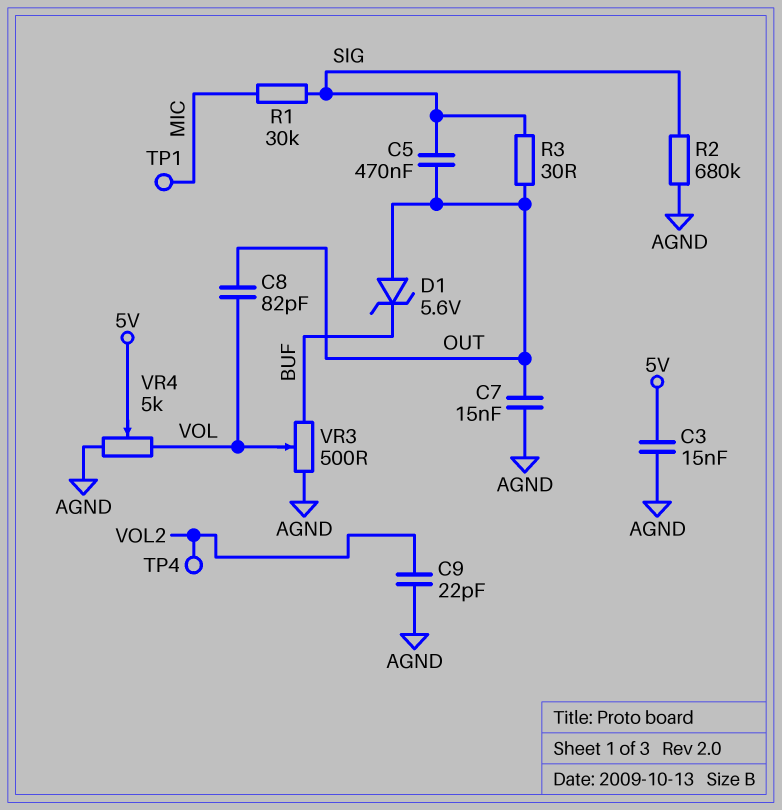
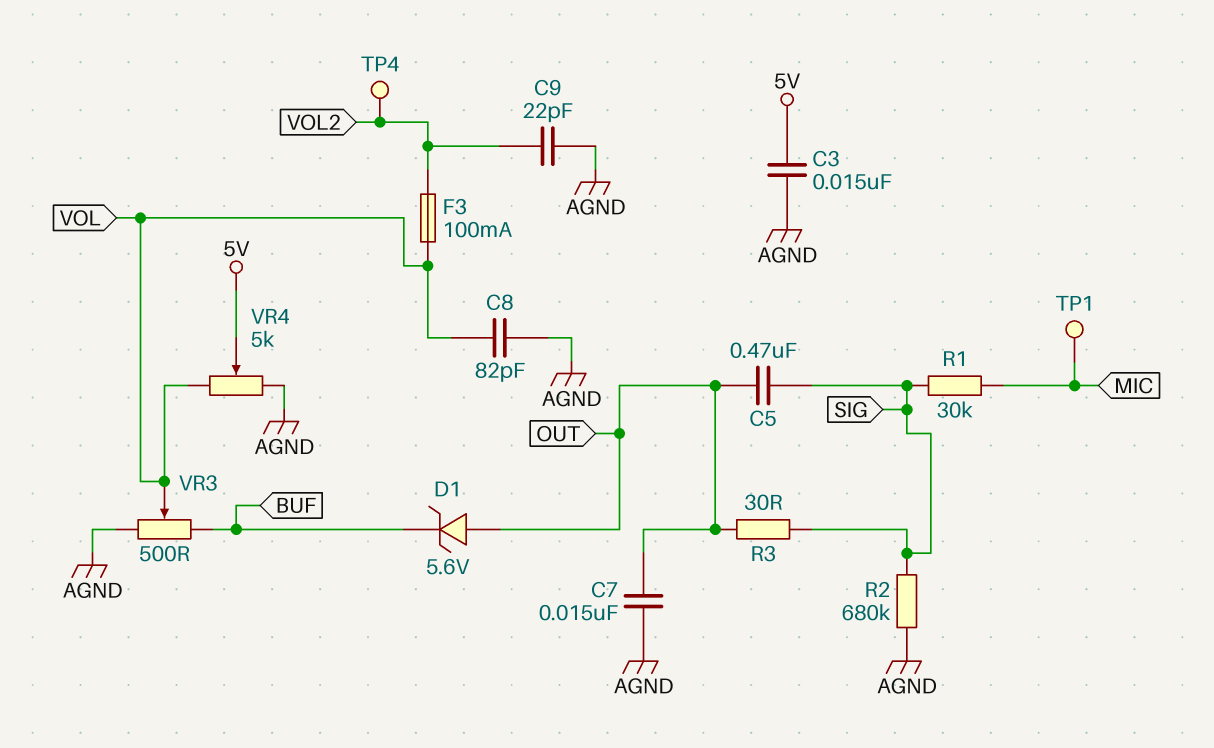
C8: 82pF (OUT, VOL) -> 82pF (AGND, VOL)
F3: none -> 100mA (VOL, VOL2)

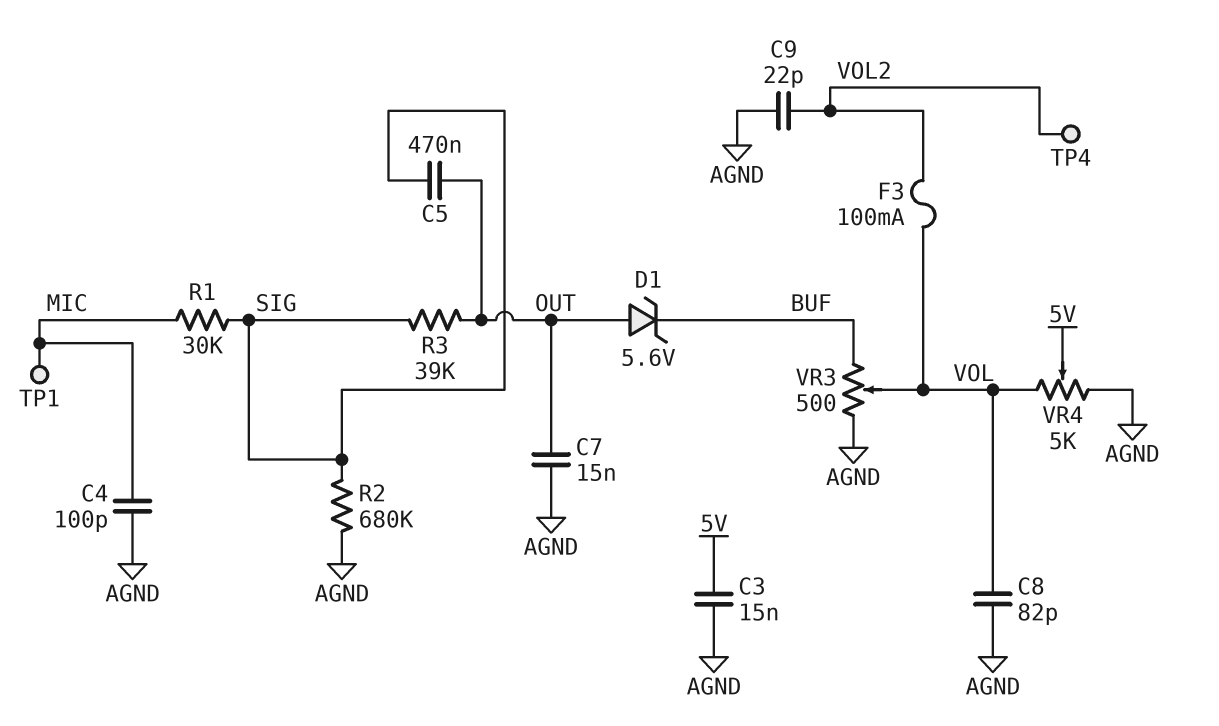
C4: none -> 100pF (AGND, MIC)
R3: 30 (OUT, SIG) -> 39k (OUT, SIG)

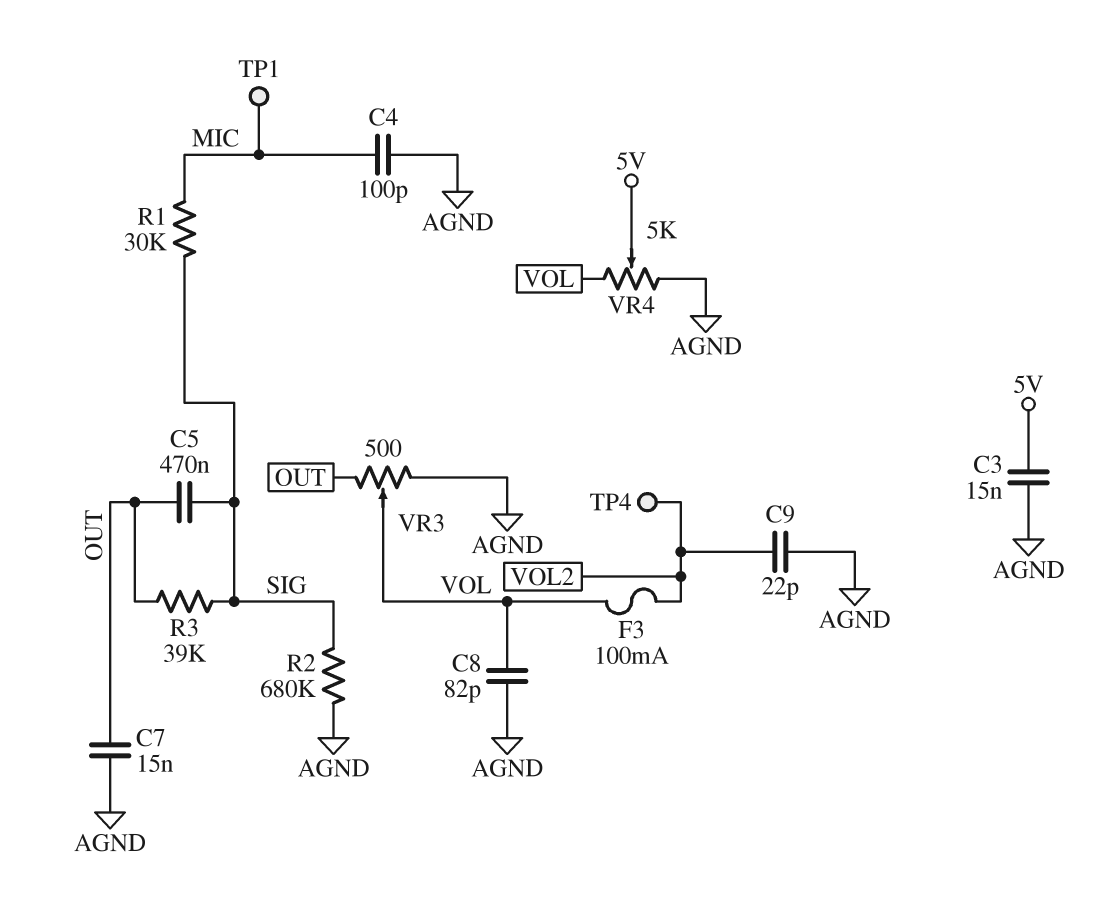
D1: zener 5.6V (A OUT, K BUF) -> none
VR3: 500 (AGND, BUF, wiper VOL) -> 500 (AGND, OUT, wiper VOL)

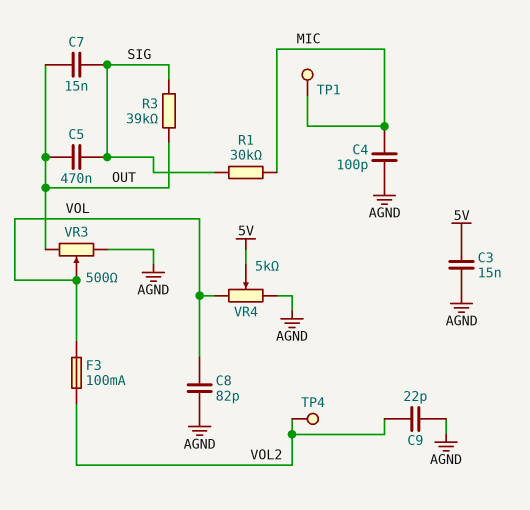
C7: 15nF (AGND, OUT) -> 15nF (OUT, SIG)
R2: 680k (AGND, SIG) -> none

